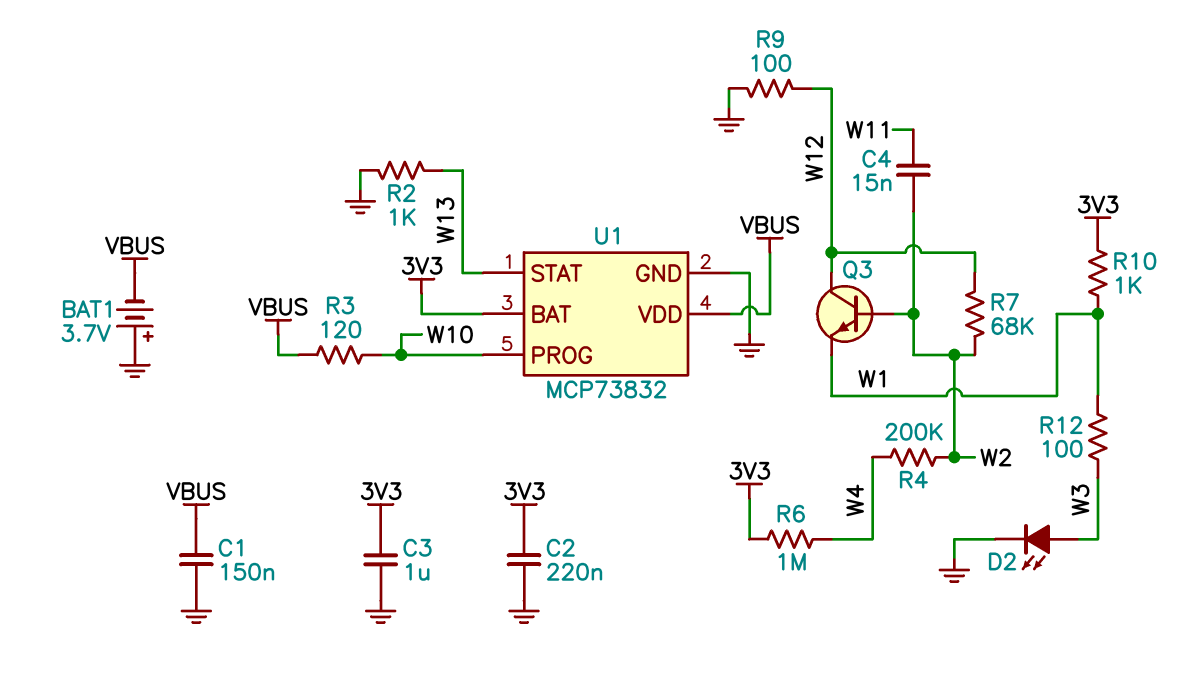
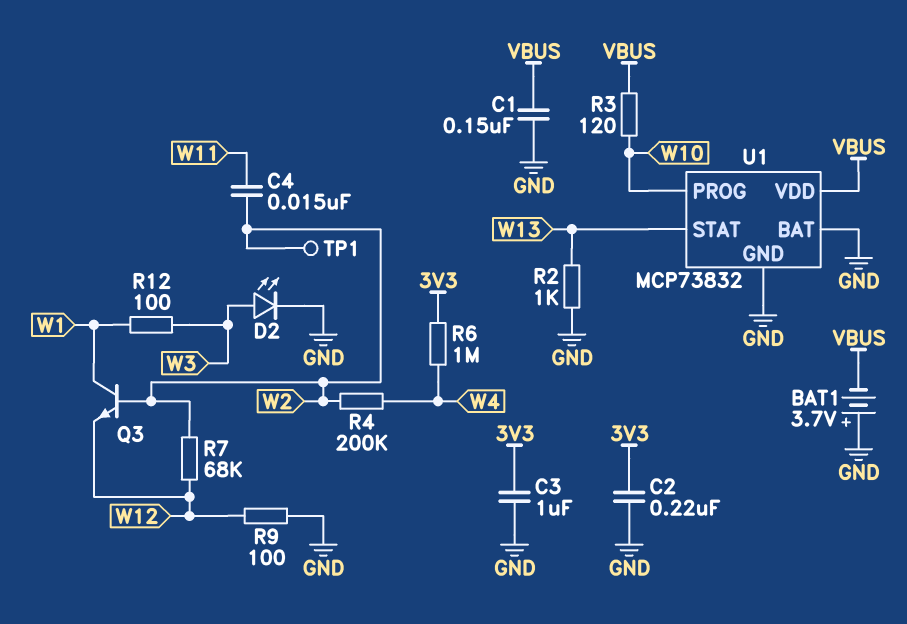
Q3: NPN (B W2, C W12, E W1) -> NPN (B W2, C W1, E W12)
R10: 1k (3V3, W1) -> none
TP1: none -> test point (W2)
U1 pin BAT: 3V3 -> GND

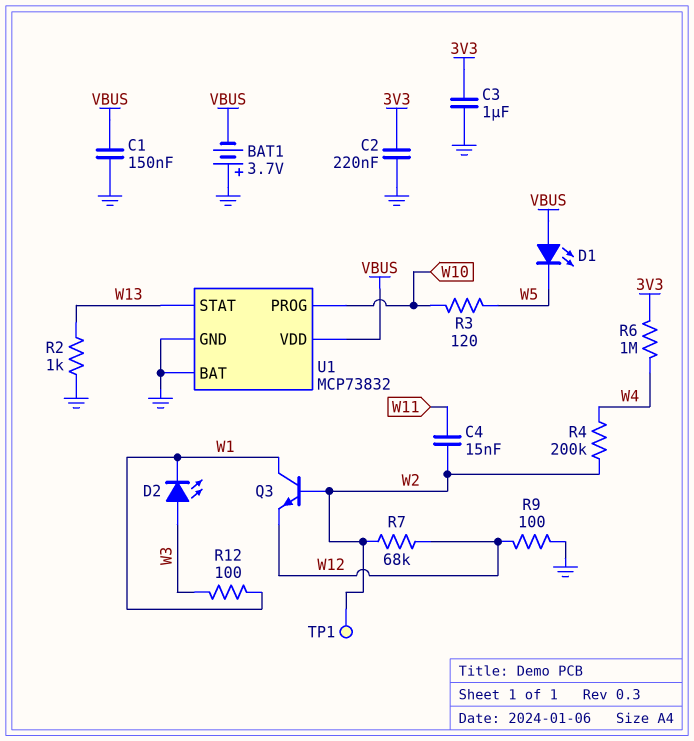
D1: none -> LED (A VBUS, K W5)
D2: LED (A W3, K GND) -> LED (A W3, K W1)
R3: 120 (VBUS, W10) -> 120 (W5, W10)

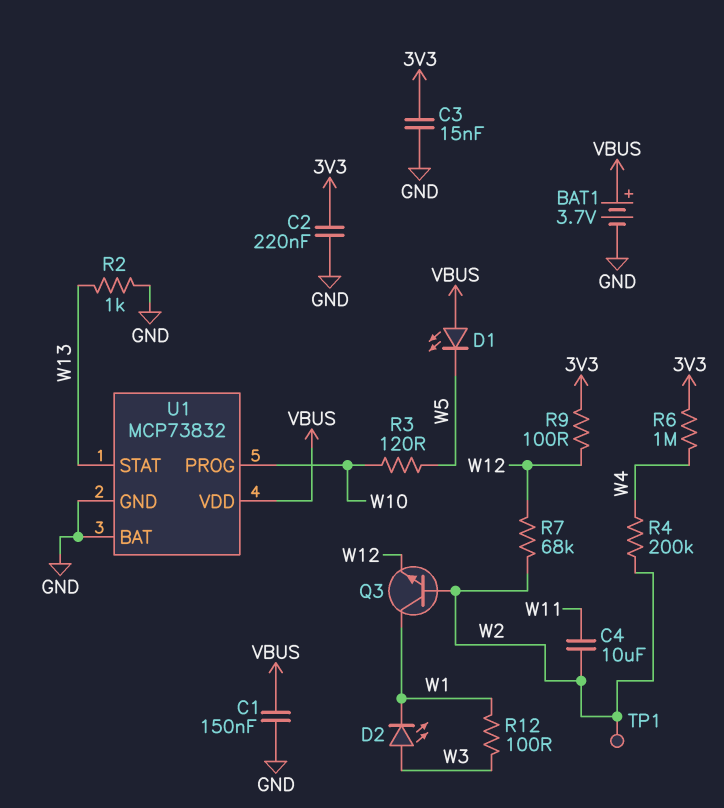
BAT1: 3.7V (plus GND, minus VBUS) -> 3.7V (plus VBUS, minus GND)
C3: 1uF (3V3, GND) -> 15nF (3V3, GND)
C4: 15nF (W2, W11) -> 10uF (W2, W11)
R9: 100 (GND, W12) -> 100 (3V3, W12)

